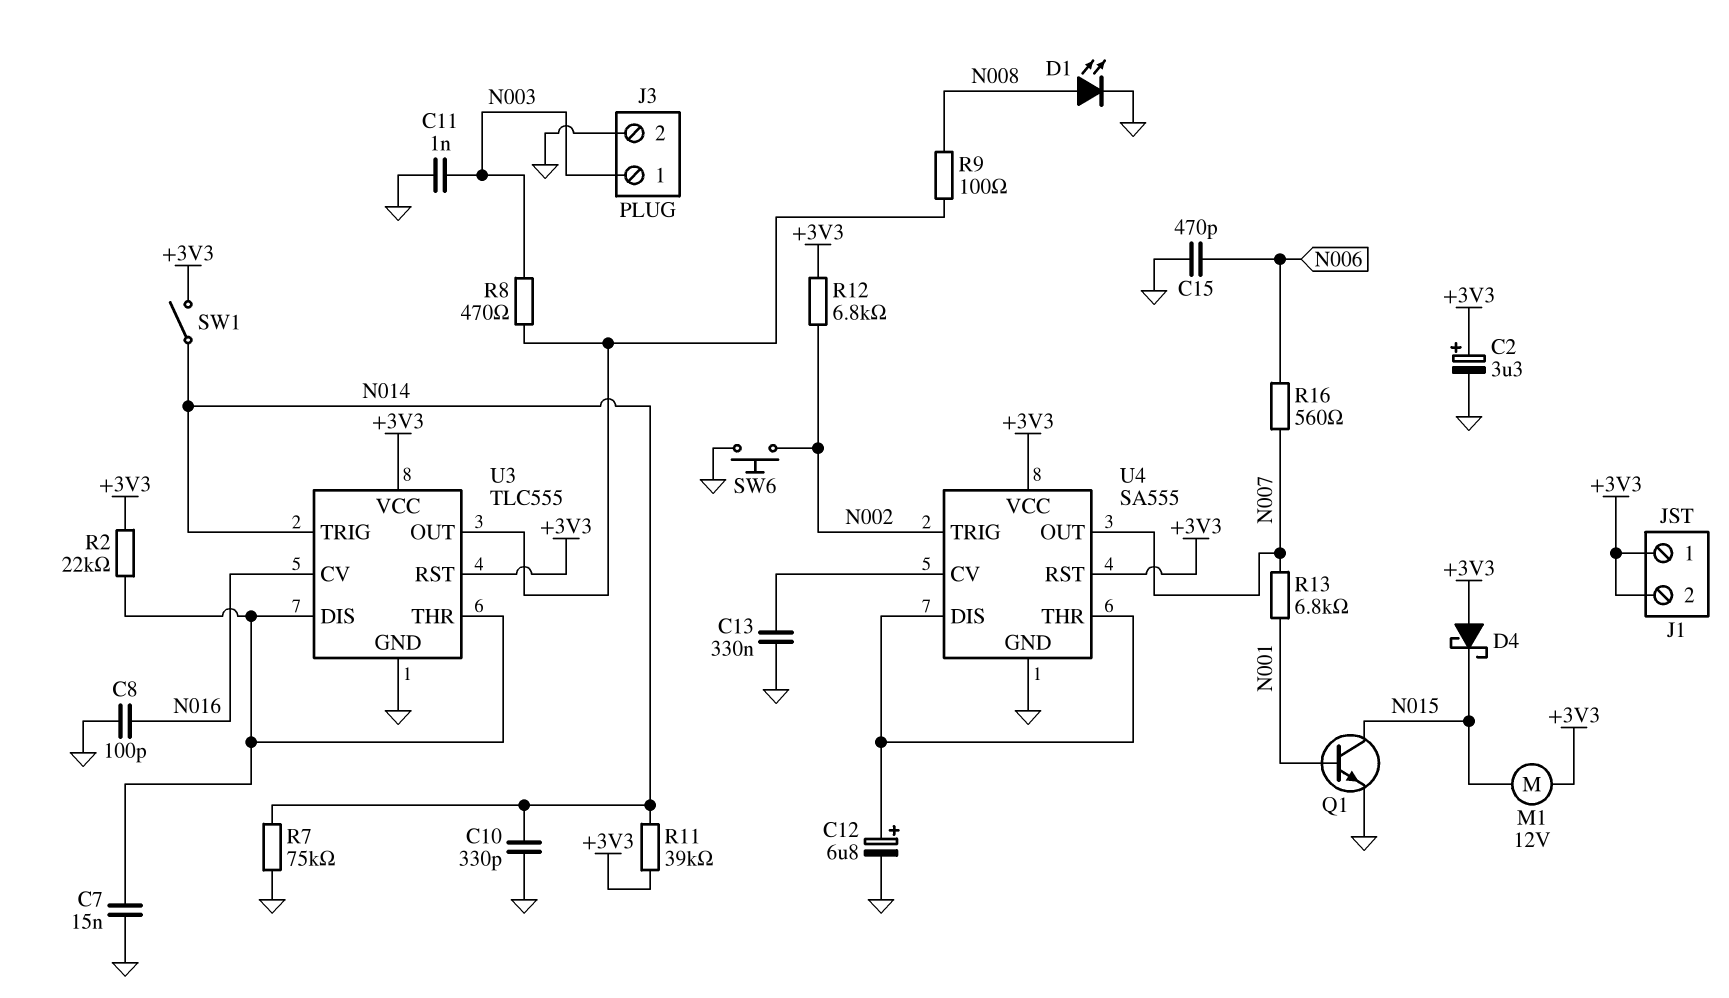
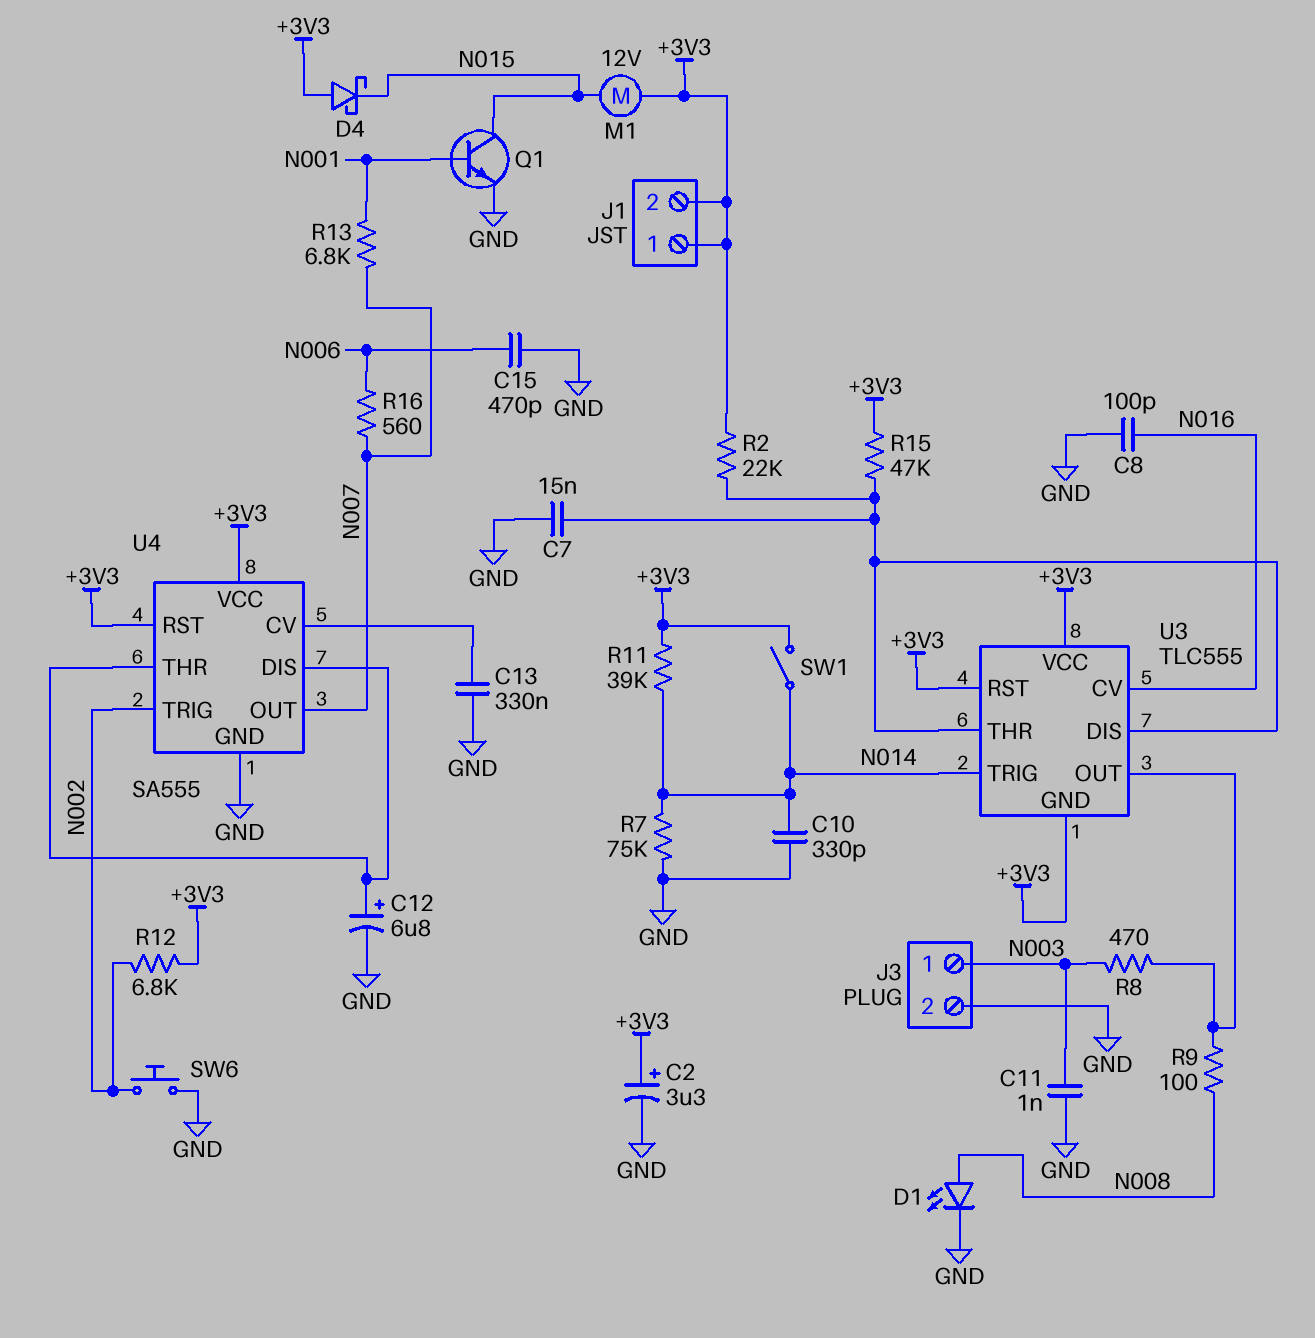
R15: none -> 47k (+3V3, U3/DIS)
U3 pin GND: GND -> +3V3

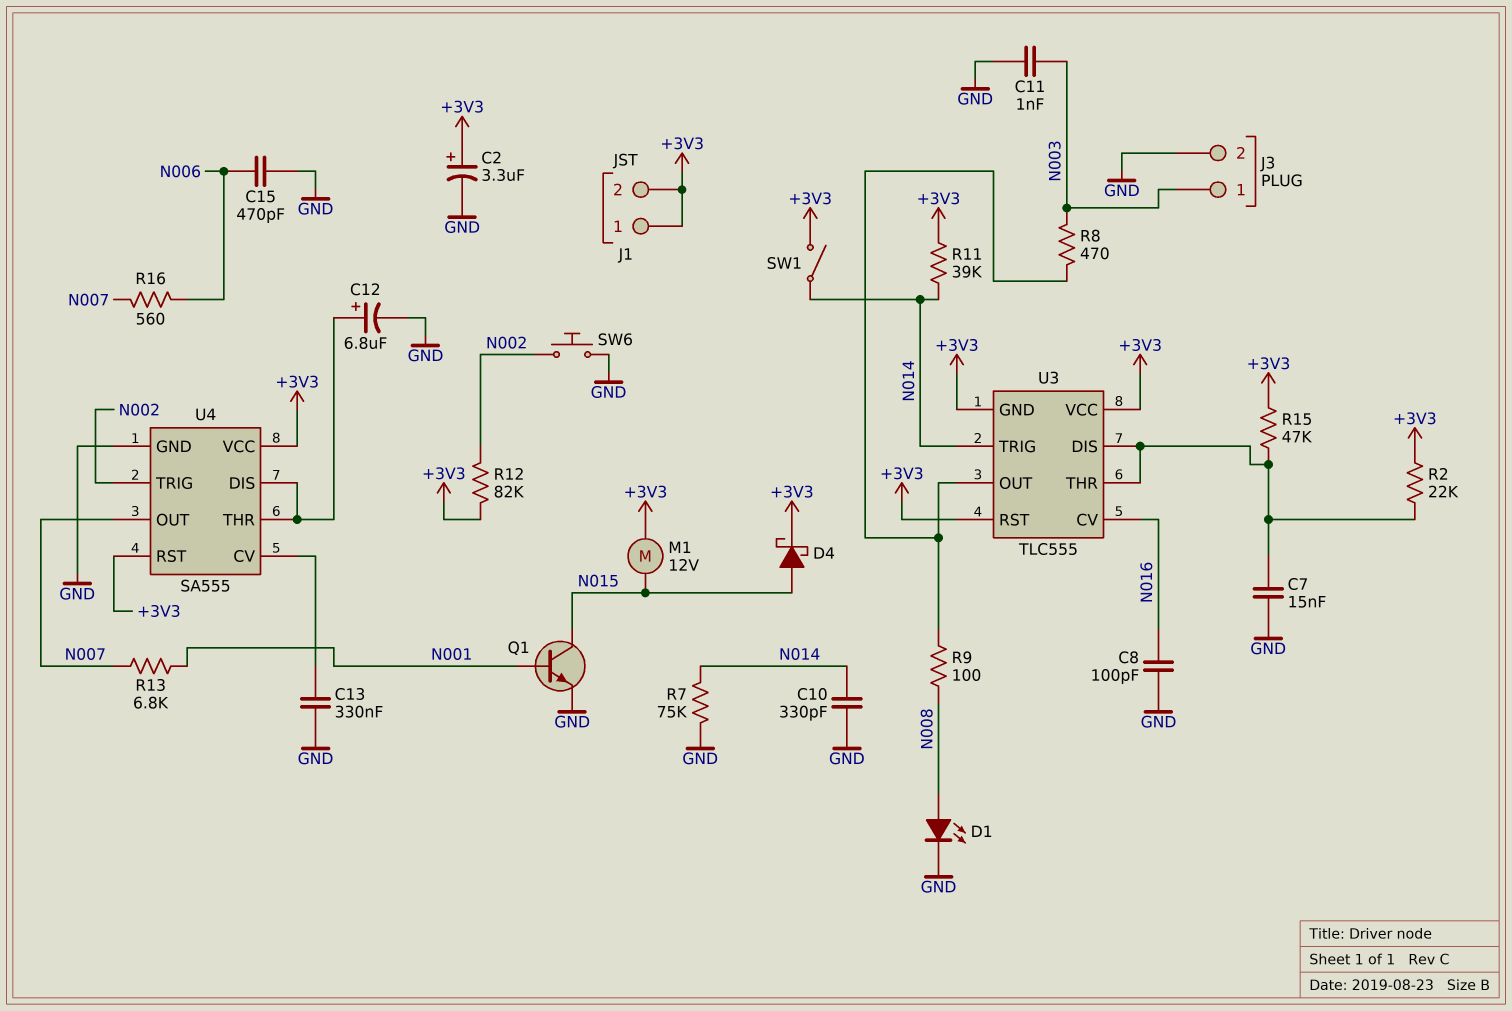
D4: schottky (A +3V3, K N015) -> schottky (A N015, K +3V3)
R12: 6.8k (+3V3, N002) -> 82k (+3V3, N002)

